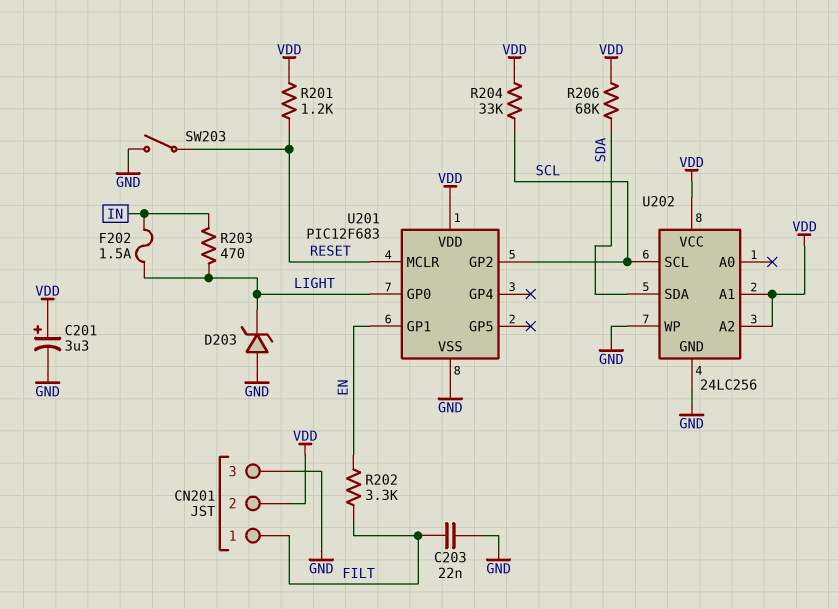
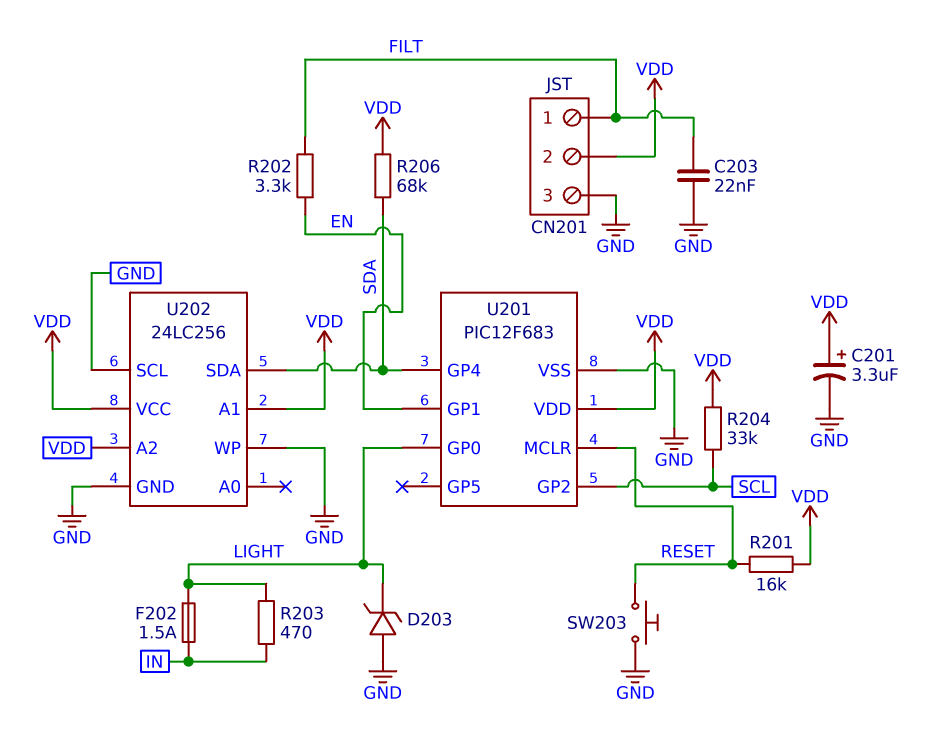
R201: 1.2k (RESET, VDD) -> 16k (RESET, VDD)
SW203: switch (GND, RESET) -> button (GND, RESET)
U201 pin GP4: none -> SDA
U202 pin SCL: SCL -> GND

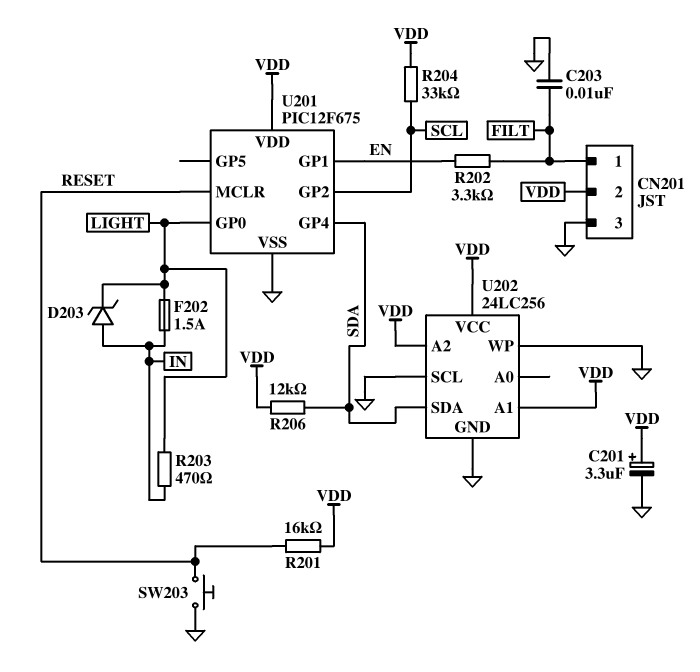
C203: 22nF (FILT, GND) -> 10nF (FILT, GND)
D203: zener (A GND, K LIGHT) -> zener (A IN, K LIGHT)
R206: 68k (SDA, VDD) -> 12k (SDA, VDD)
U201: PIC12F683 -> PIC12F675

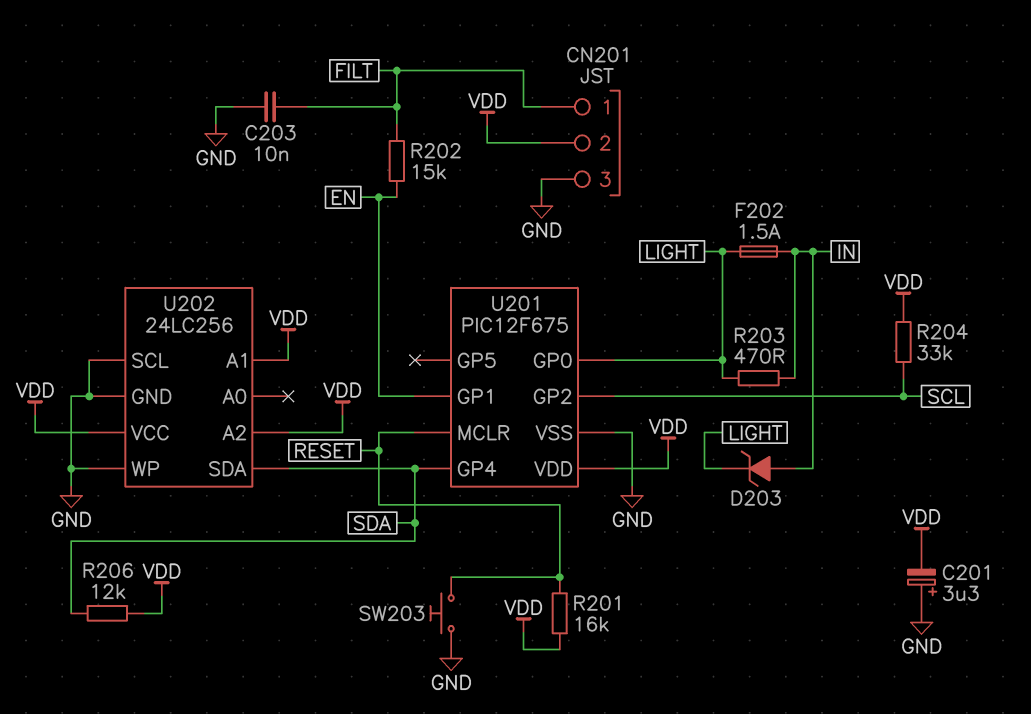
C201: 3.3uF (plus VDD, minus GND) -> 3.3uF (plus GND, minus VDD)
R202: 3.3k (EN, FILT) -> 15k (EN, FILT)

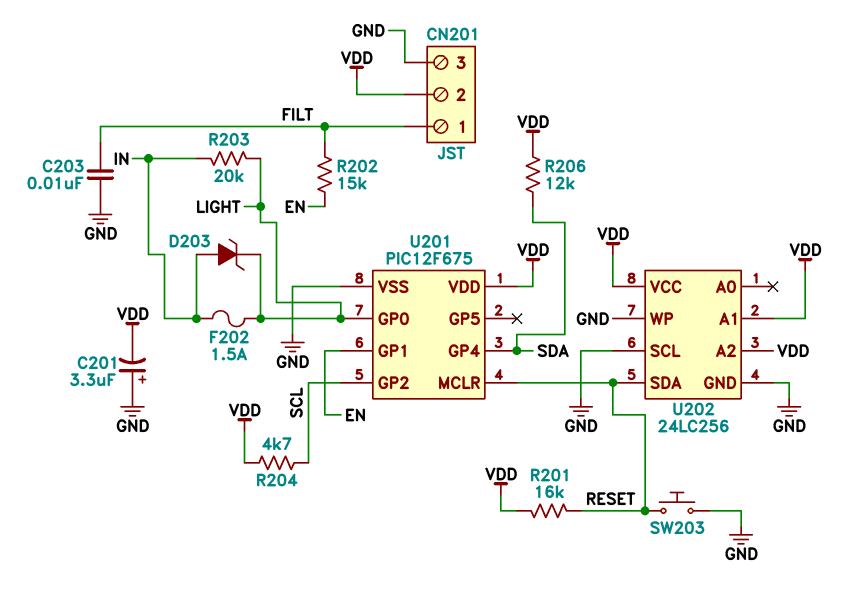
R203: 470 (IN, LIGHT) -> 20k (IN, LIGHT)
R204: 33k (SCL, VDD) -> 4.7k (SCL, VDD)
U202 pin SDA: SDA -> RESET

